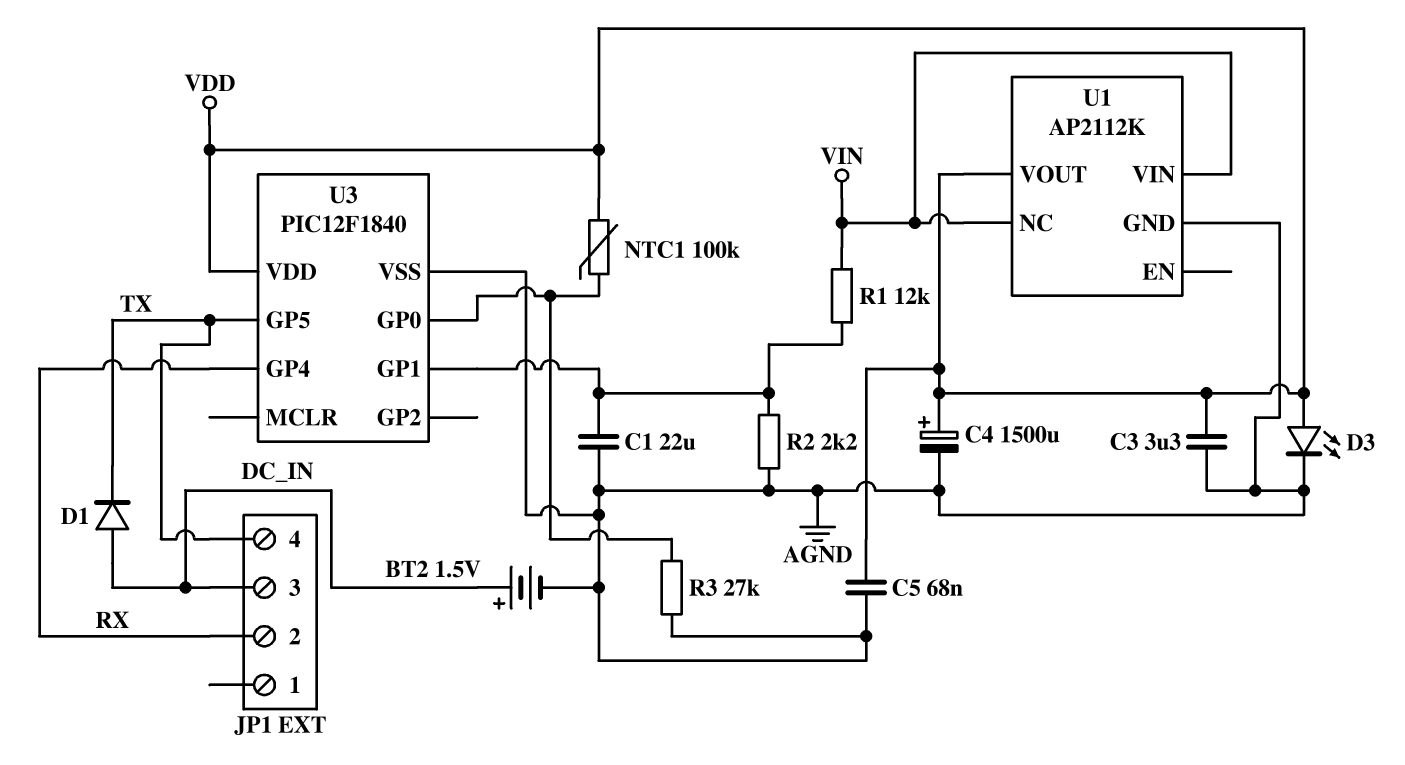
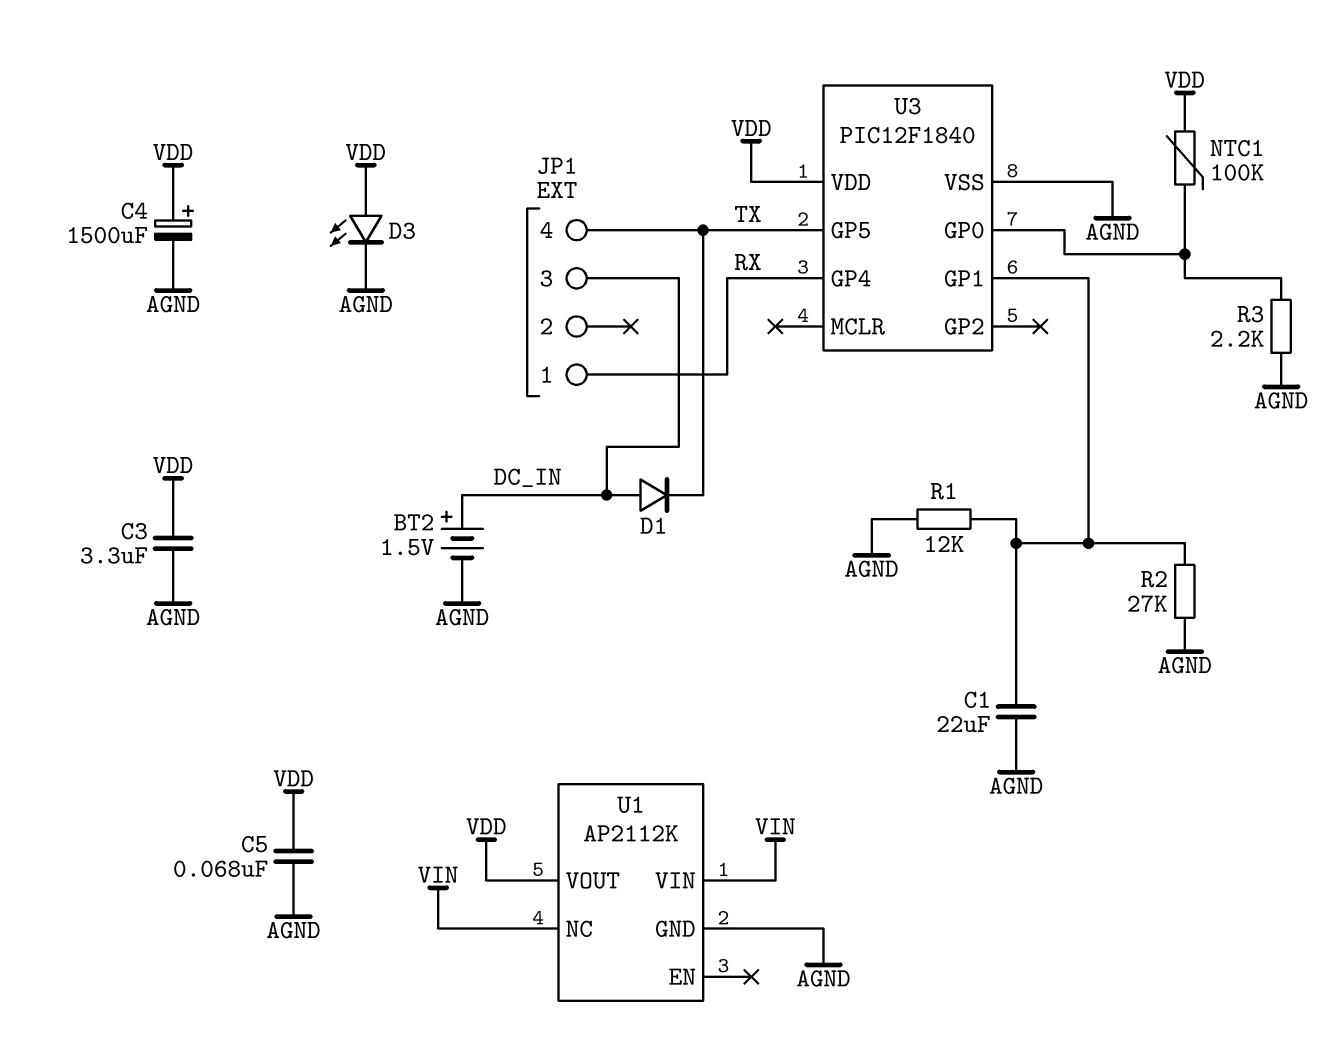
JP1 pin 1: none -> RX
JP1 pin 2: RX -> none
R1: 12k (U3/GP1, VIN) -> 12k (AGND, U3/GP1)
R2: 2.2k (AGND, U3/GP1) -> 27k (AGND, U3/GP1)
R3: 27k (AGND, U3/GP0) -> 2.2k (AGND, U3/GP0)

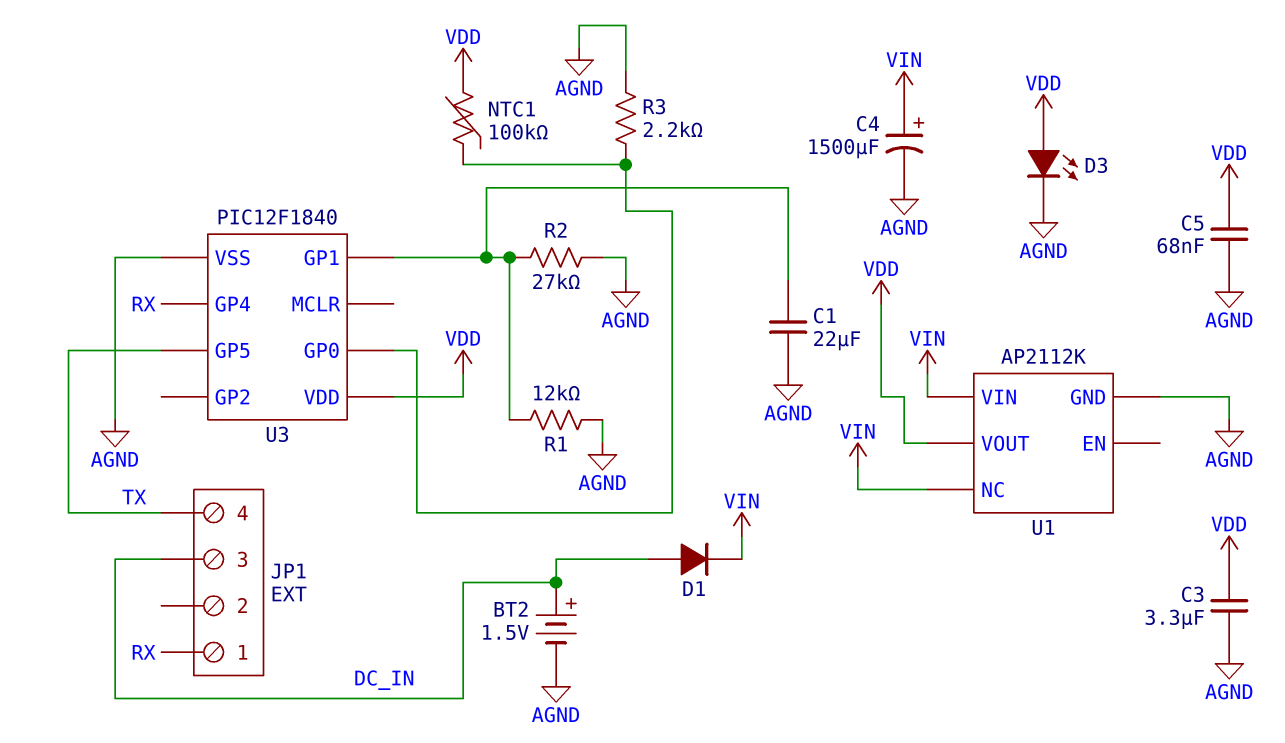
C4: 1500uF (plus VDD, minus AGND) -> 1500uF (plus VIN, minus AGND)
D1: diode (A DC_IN, K TX) -> diode (A DC_IN, K VIN)

